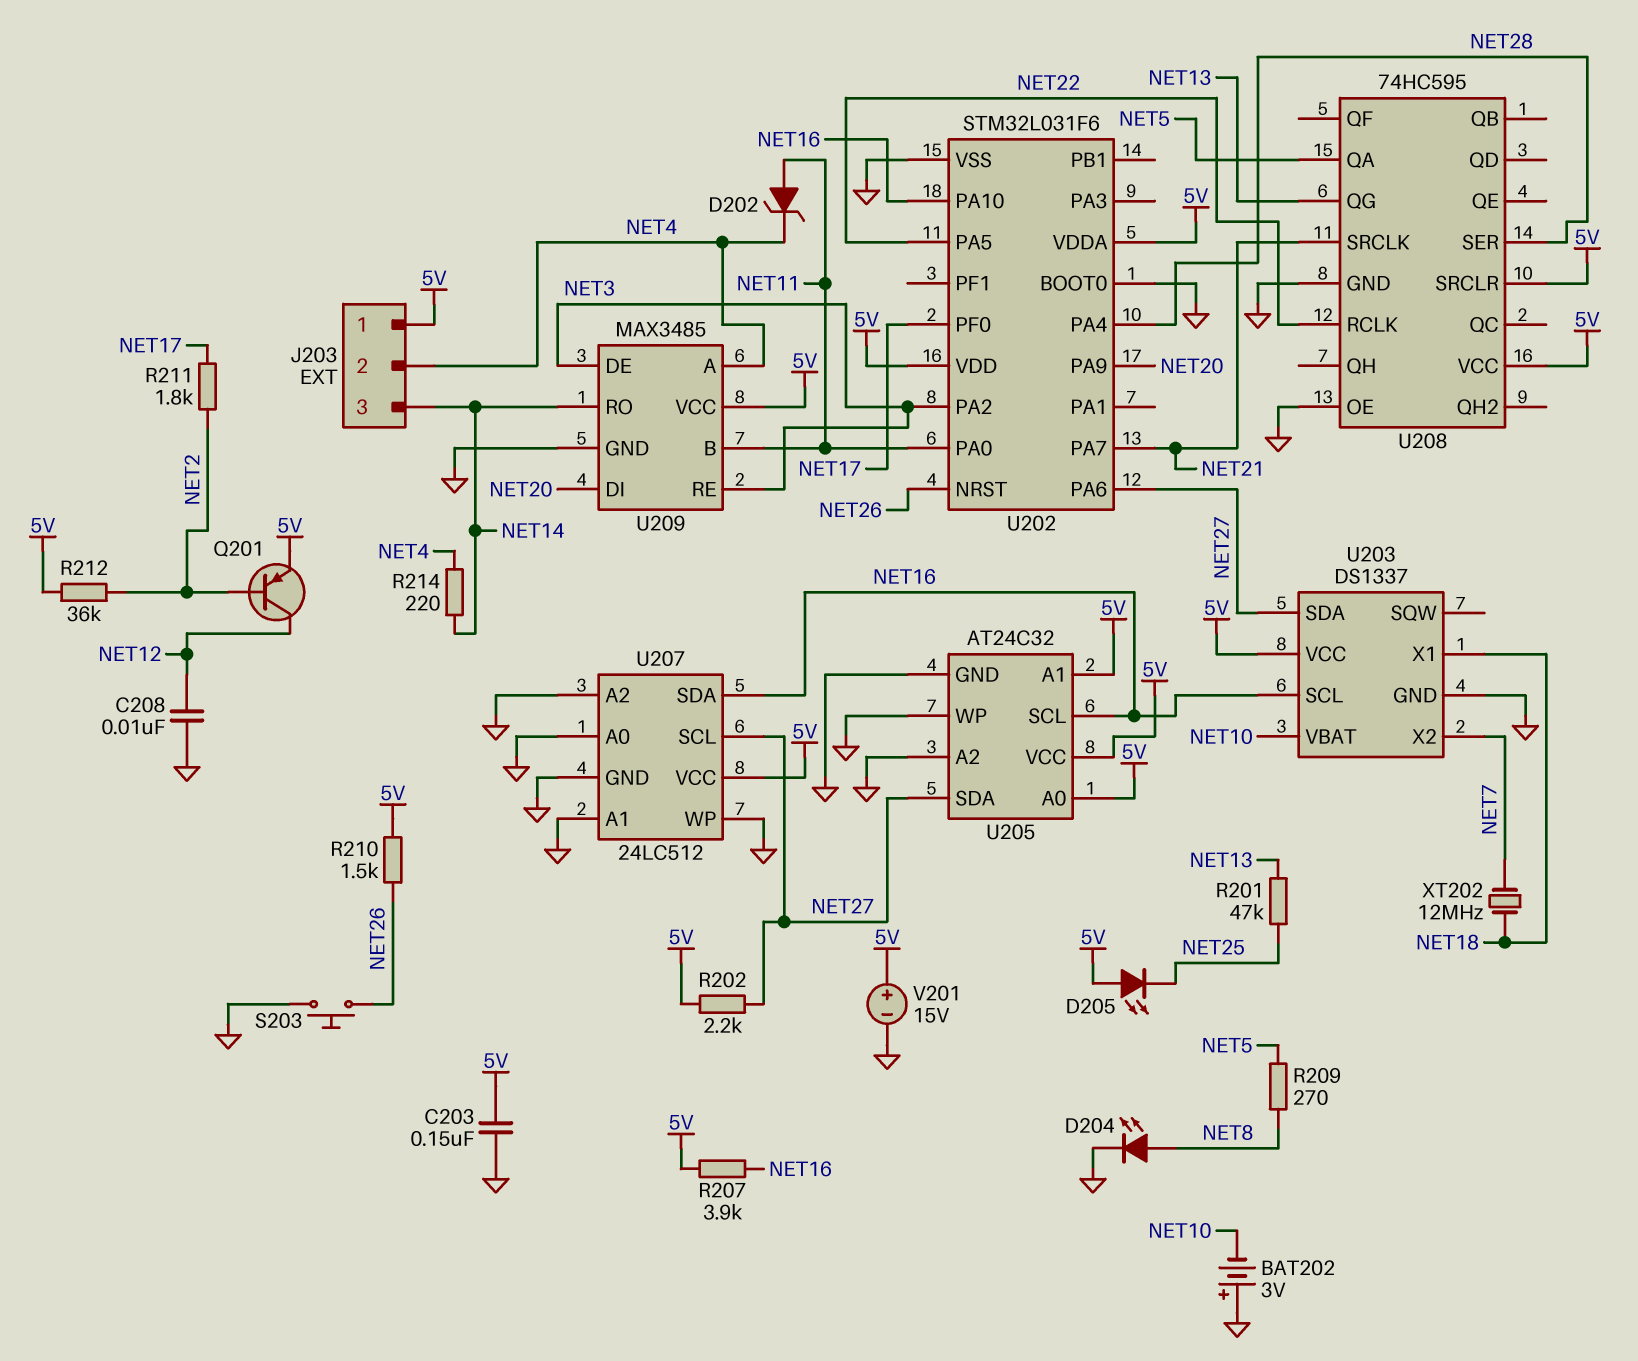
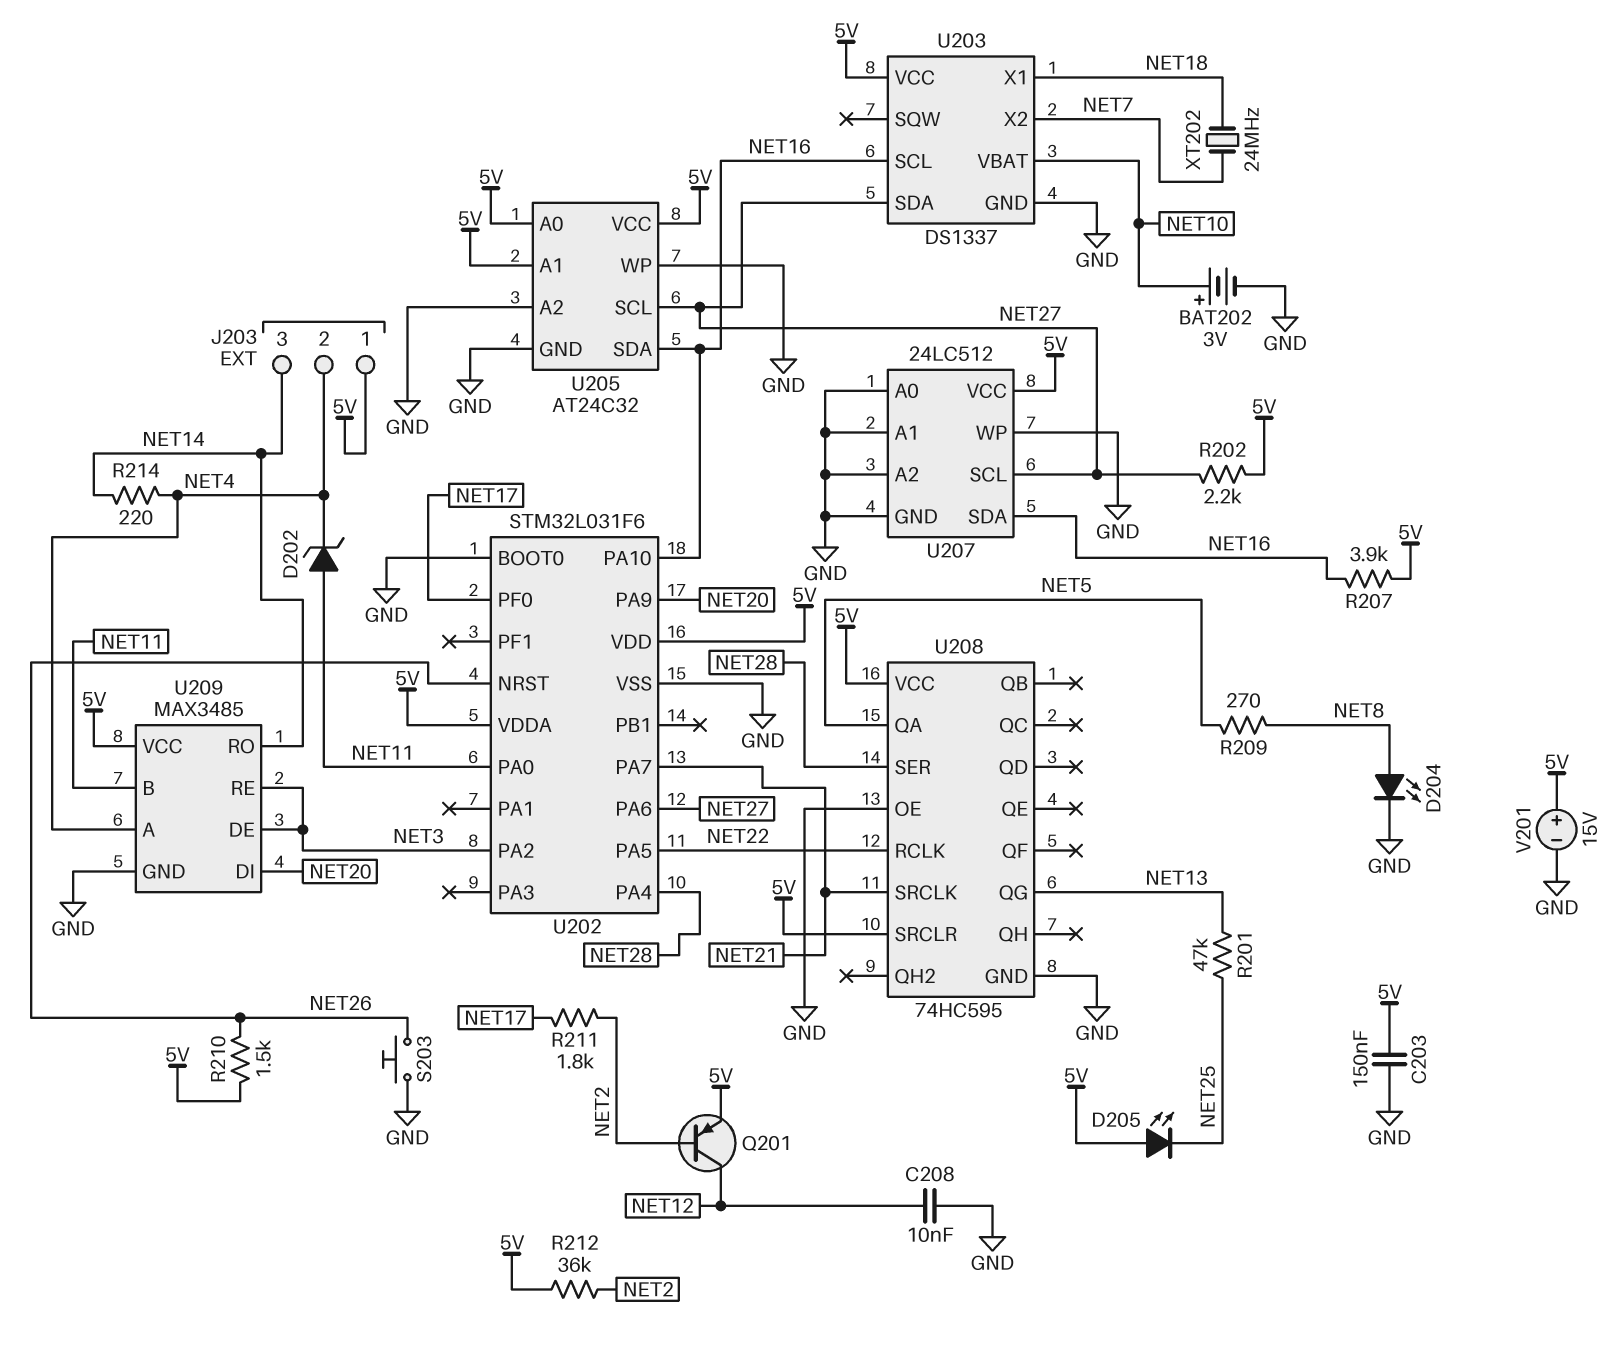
BAT202: 3V (plus GND, minus NET10) -> 3V (plus NET10, minus GND)
U205 pin SCL: NET16 -> NET27
U205 pin SDA: NET27 -> NET16
XT202: 12MHz (NET7, NET18) -> 24MHz (NET7, NET18)

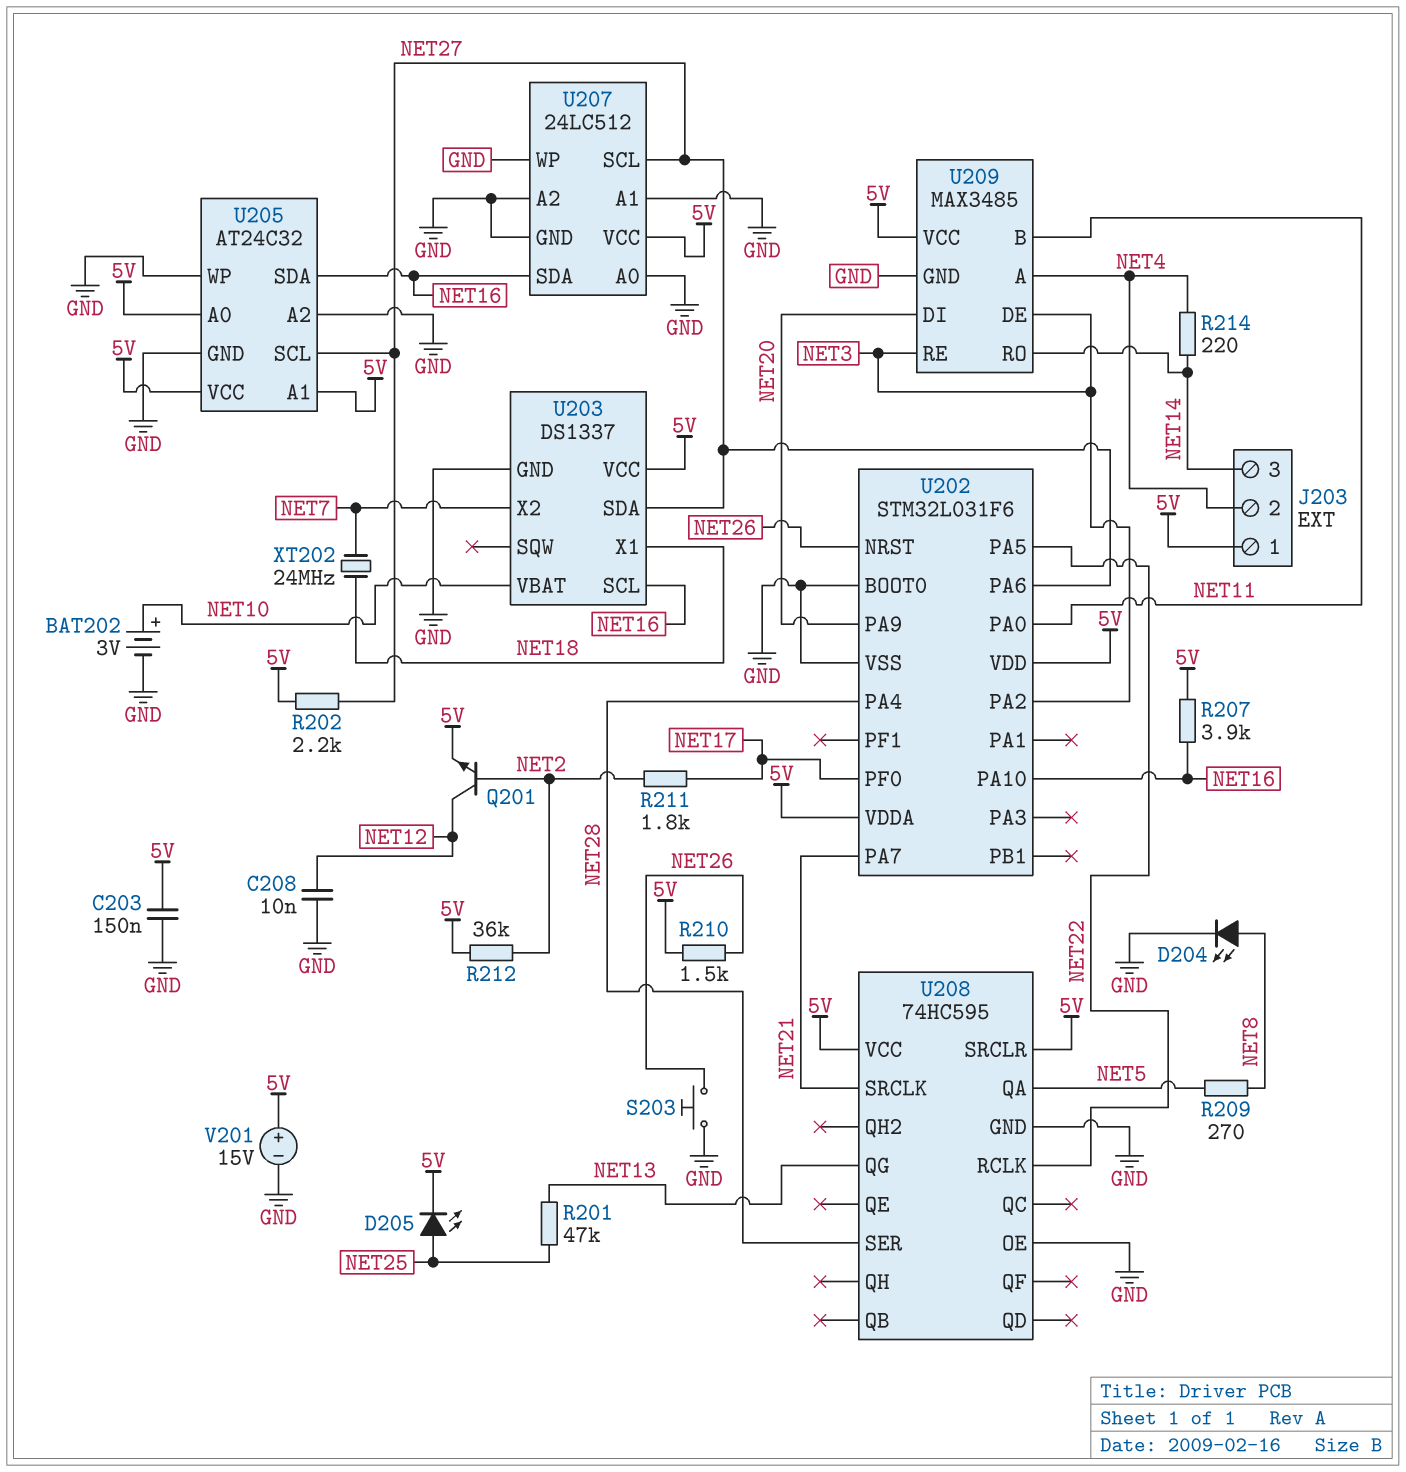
D202: zener (A NET11, K NET4) -> none
D205: LED (A 5V, K NET25) -> LED (A NET25, K 5V)
Q201: PNP (B NET2, C NET12, E 5V) -> NPN (B NET2, C NET12, E 5V)

